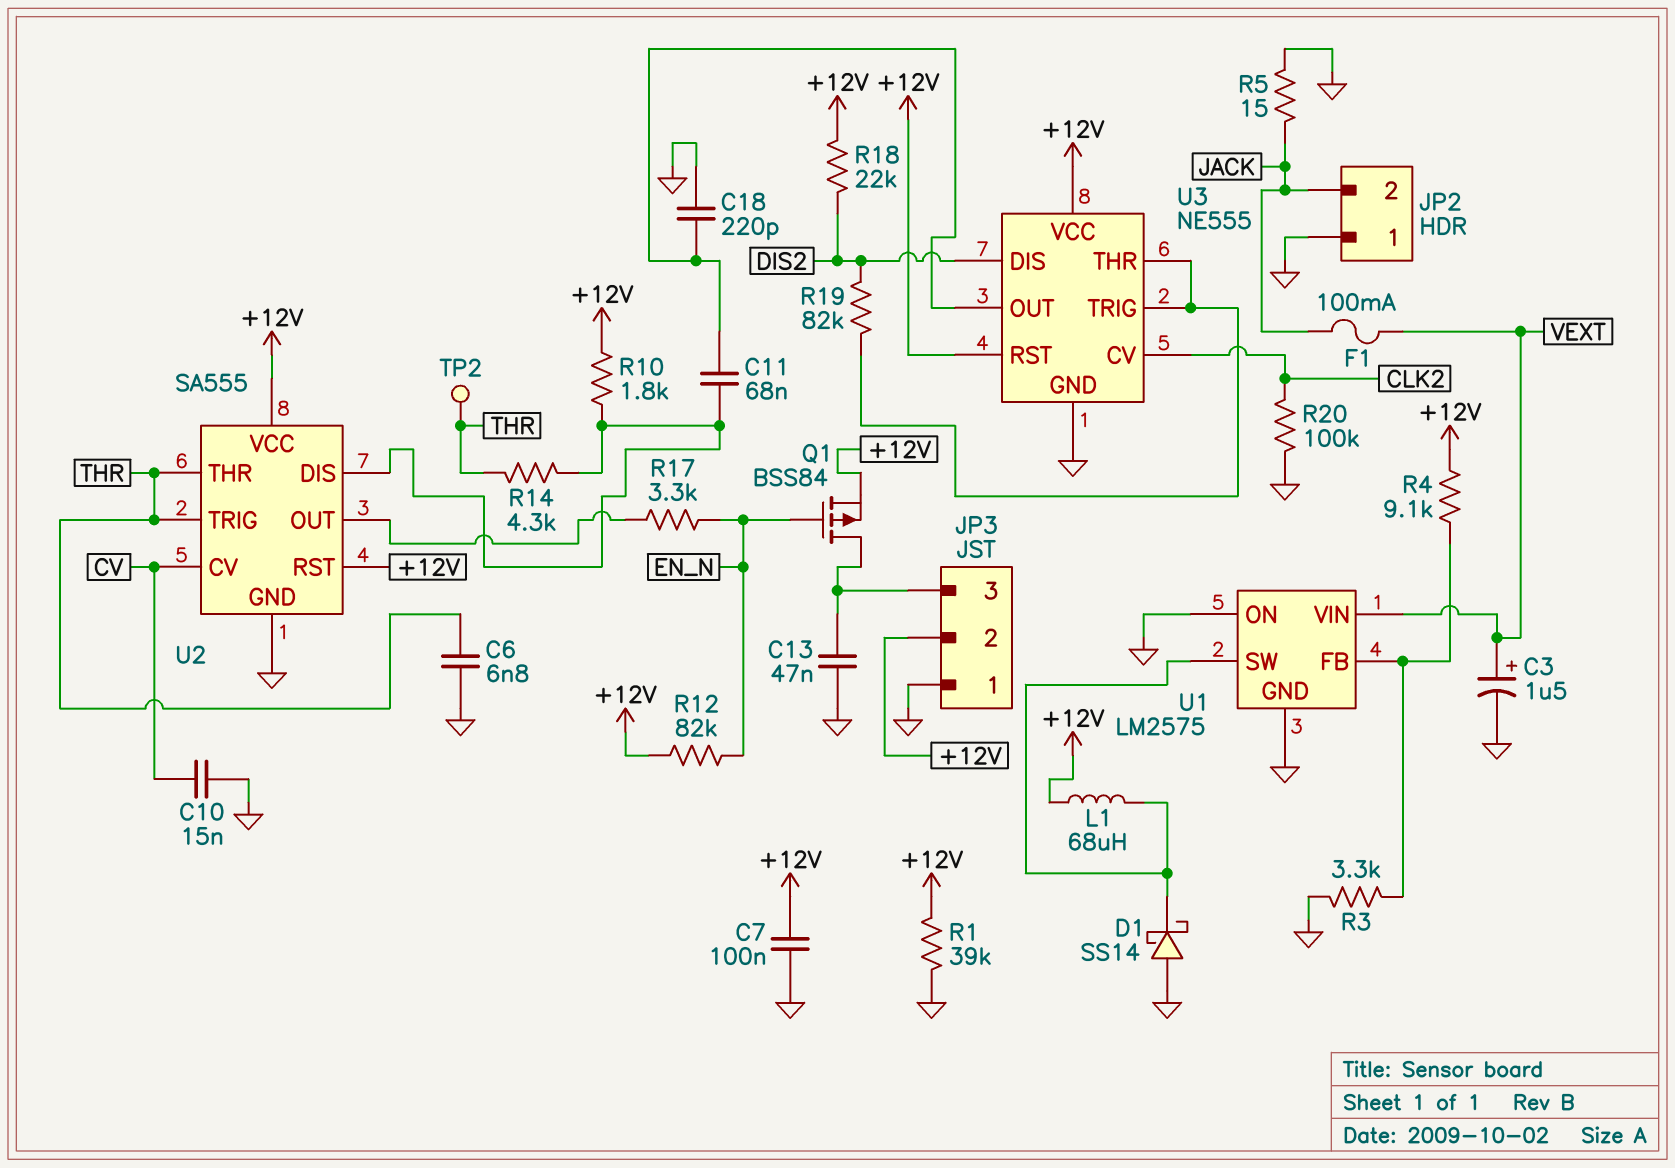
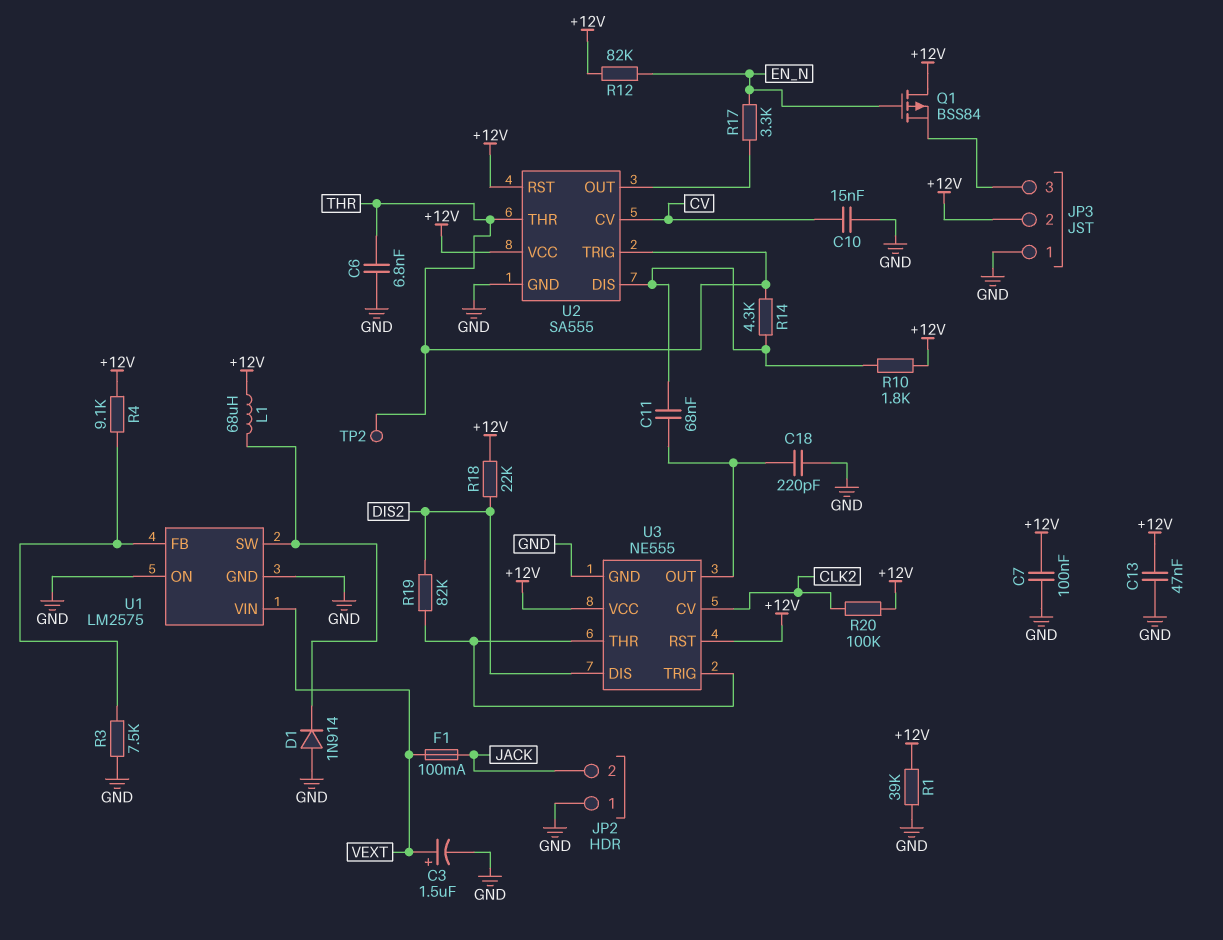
C13: 47nF (GND, JP3/3) -> 47nF (+12V, GND)
D1: schottky SS14 (A GND, K U1/SW) -> diode 1N914 (A GND, K U1/SW)
Q1: PMOS BSS84 (G EN_N, D JP3/3, S +12V) -> PMOS BSS84 (G EN_N, D +12V, S JP3/3)
R3: 3.3k (GND, U1/FB) -> 7.5k (GND, U1/FB)
R5: 15 (GND, JACK) -> none
R20: 100k (CLK2, GND) -> 100k (+12V, CLK2)

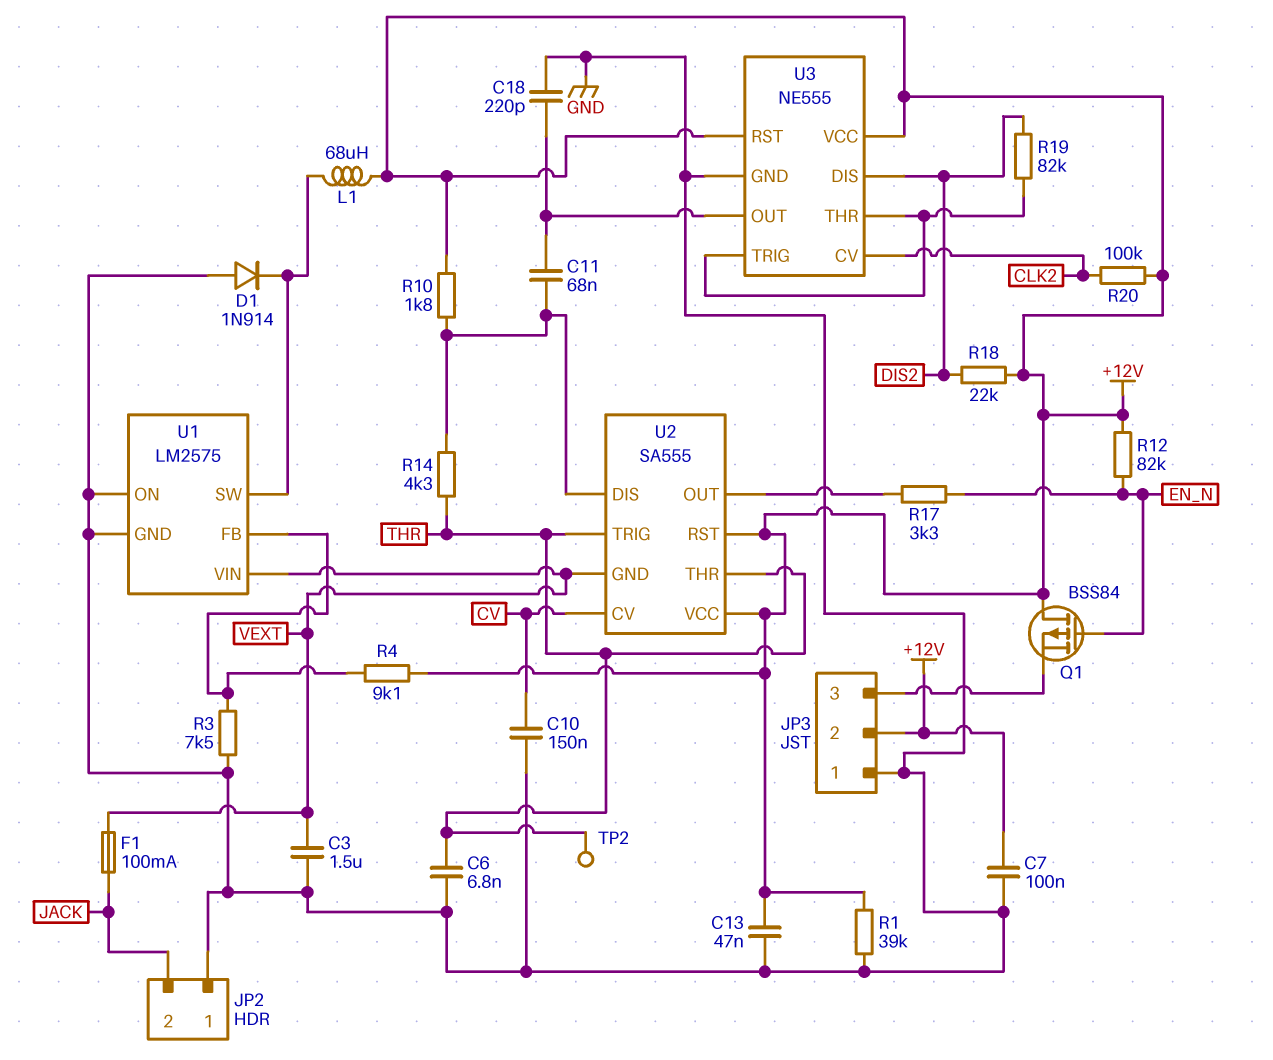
C3: 1.5uF (plus VEXT, minus GND) -> 1.5uF (GND, VEXT)
C10: 15nF (CV, GND) -> 150nF (CV, GND)
U2 pin GND: GND -> VEXT

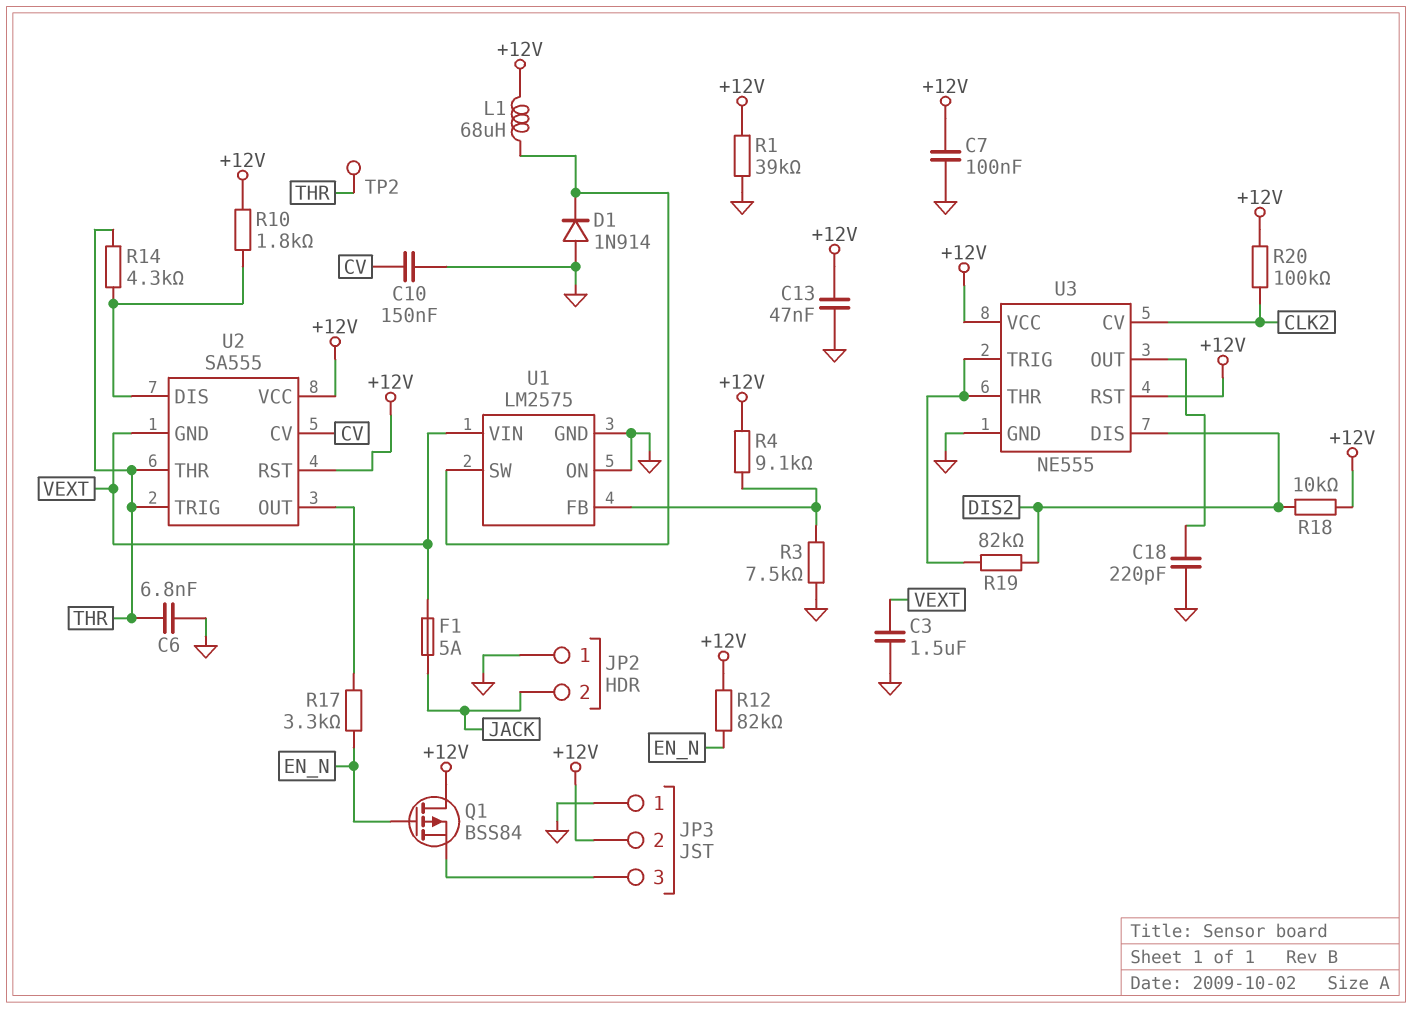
C11: 68nF (U2/DIS, U3/OUT) -> none
F1: 100mA (JACK, VEXT) -> 5A (JACK, VEXT)
R18: 22k (+12V, DIS2) -> 10k (+12V, DIS2)

